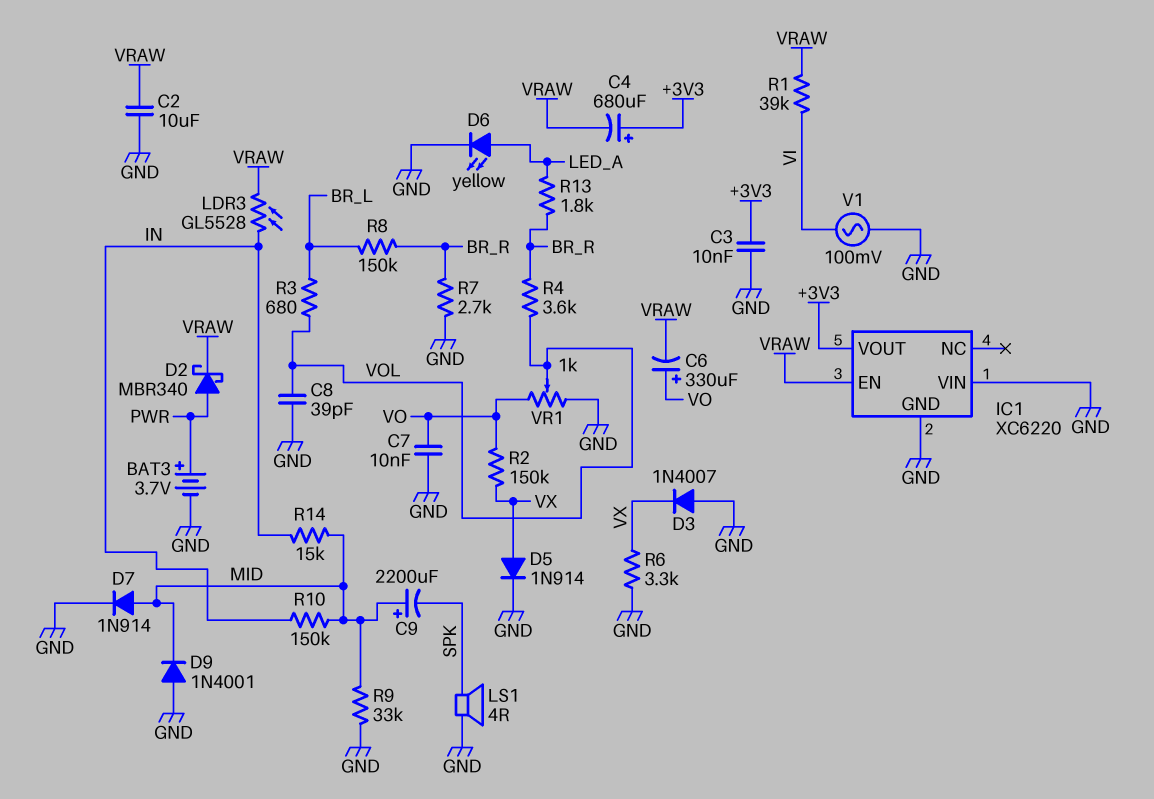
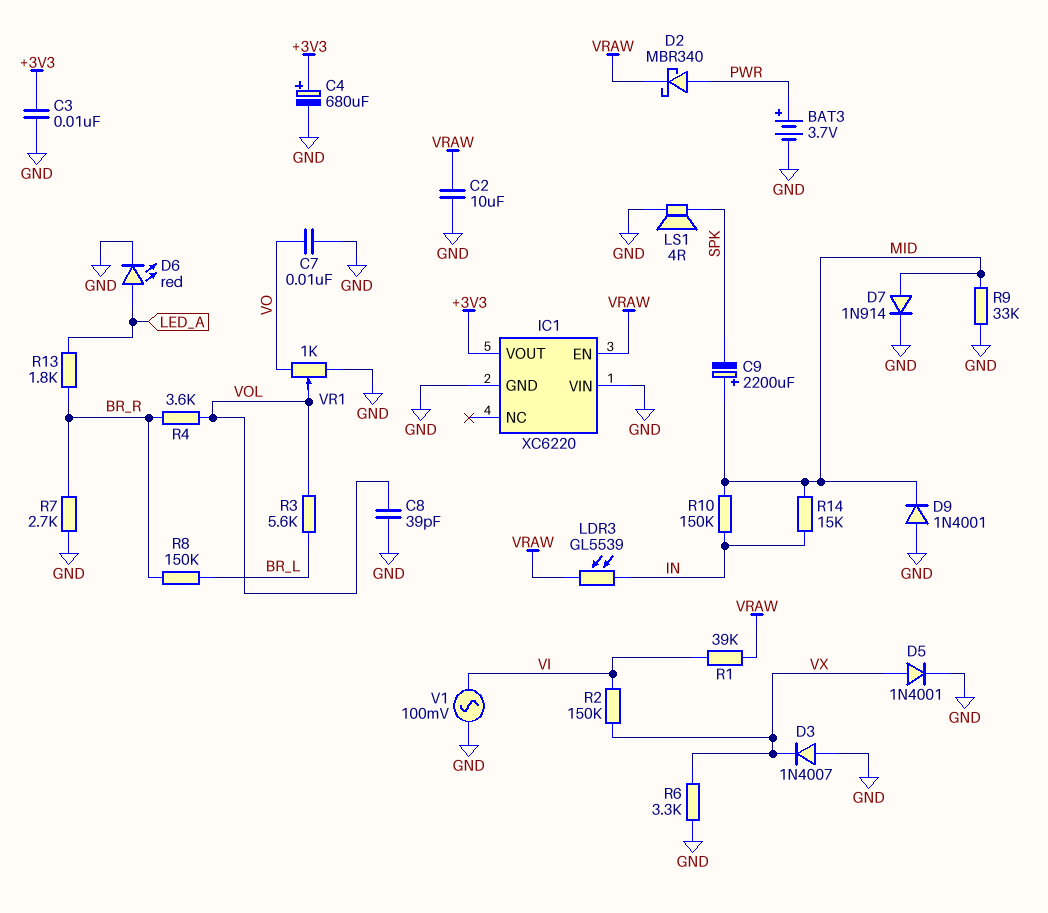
C4: 680uF (plus +3V3, minus VRAW) -> 680uF (plus +3V3, minus GND)
C6: 330uF (plus VO, minus VRAW) -> none
D5: diode 1N914 (A VX, K GND) -> diode 1N4001 (A VX, K GND)
D6: LED yellow (A LED_A, K GND) -> LED red (A LED_A, K GND)
LDR3: GL5528 (IN, VRAW) -> GL5539 (IN, VRAW)
R2: 150k (VO, VX) -> 150k (VI, VX)
R3: 680 (BR_L, VOL) -> 5.6k (BR_L, VOL)

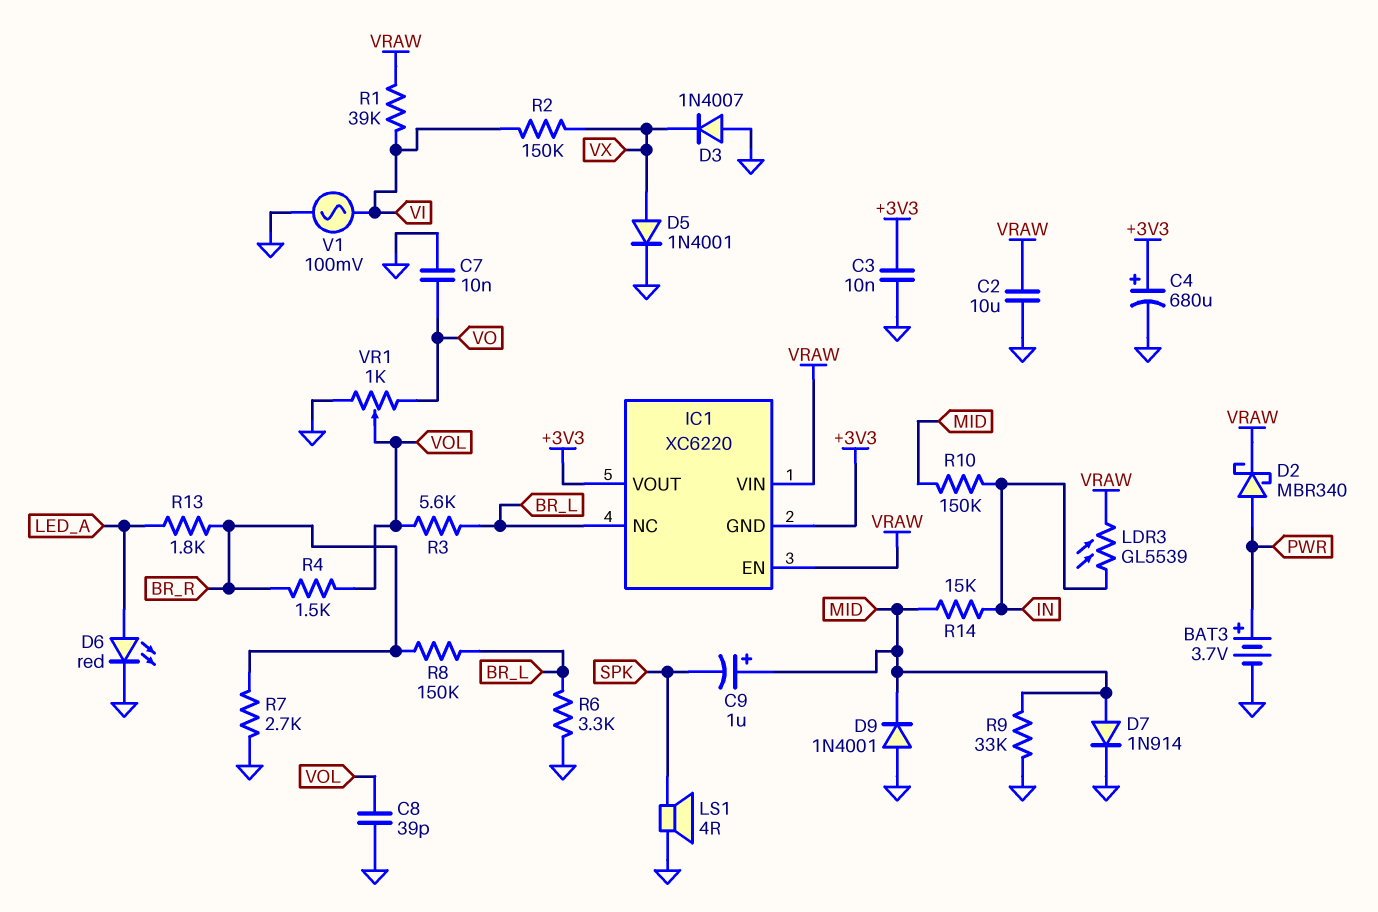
C9: 2200uF (plus MID, minus SPK) -> 1uF (plus MID, minus SPK)
IC1 pin GND: GND -> +3V3
IC1 pin NC: none -> BR_L
IC1 pin VIN: GND -> VRAW
R4: 3.6k (BR_R, VOL) -> 1.5k (BR_R, VOL)
R6: 3.3k (GND, VX) -> 3.3k (BR_L, GND)

